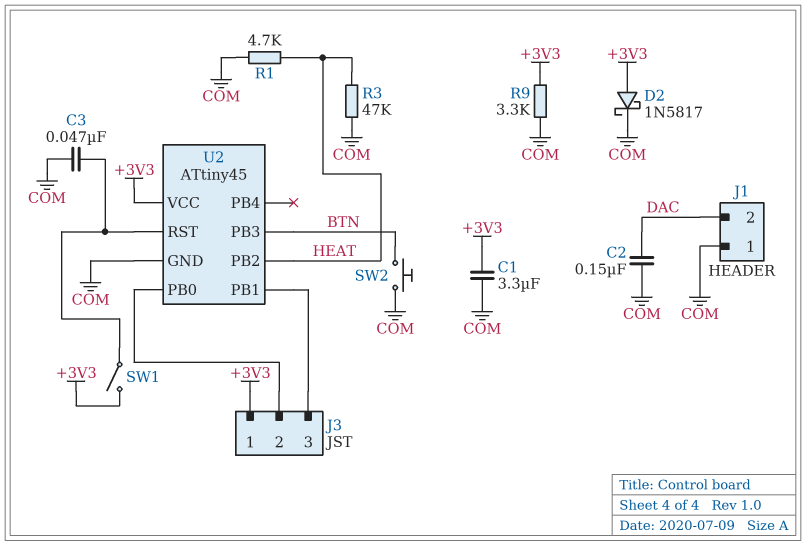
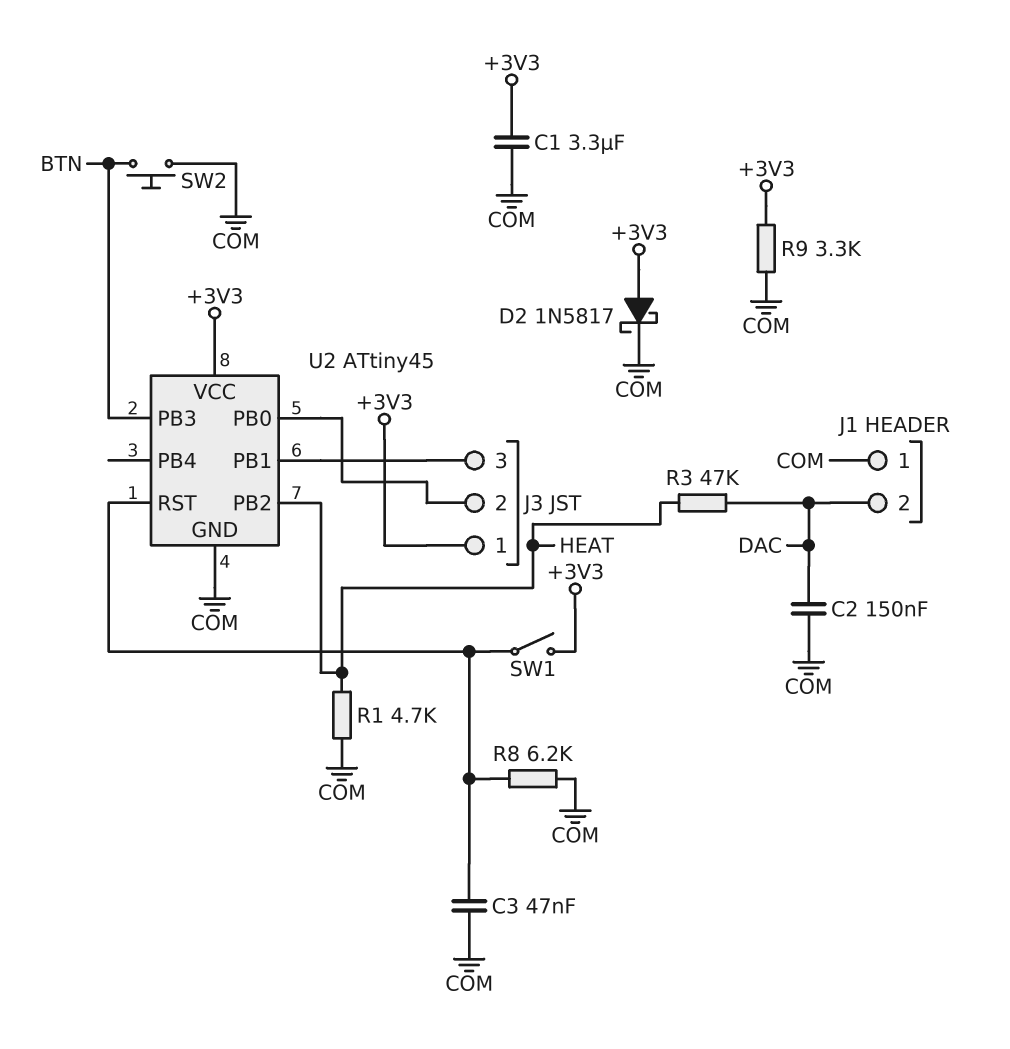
R3: 47k (COM, HEAT) -> 47k (DAC, HEAT)
R8: none -> 6.2k (COM, U2/RST)

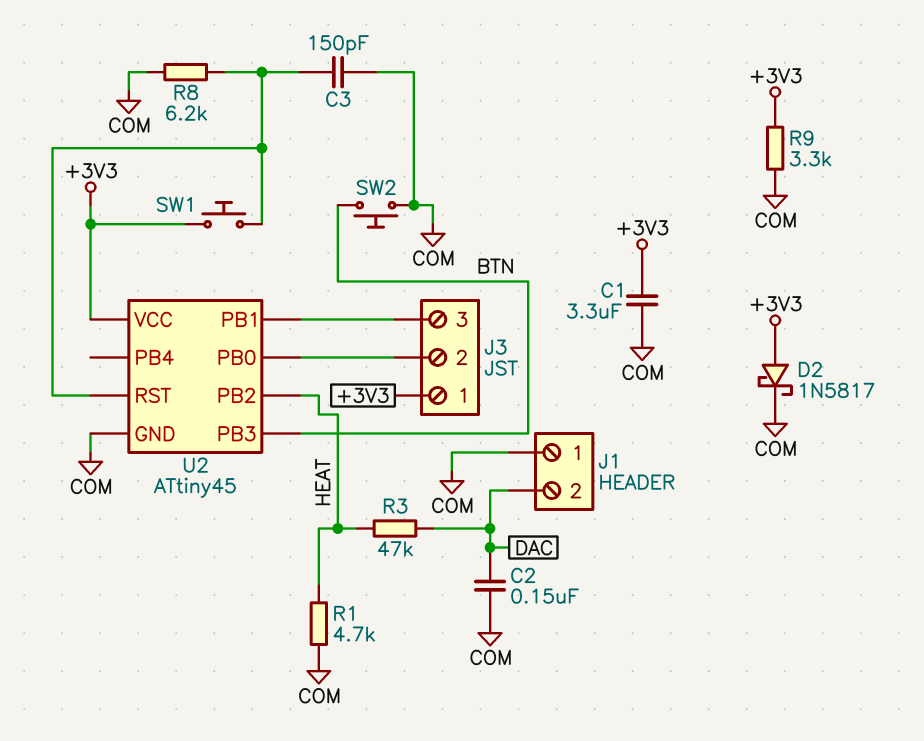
C3: 47nF (COM, U2/RST) -> 150pF (COM, U2/RST)
SW1: switch (+3V3, U2/RST) -> button (+3V3, U2/RST)

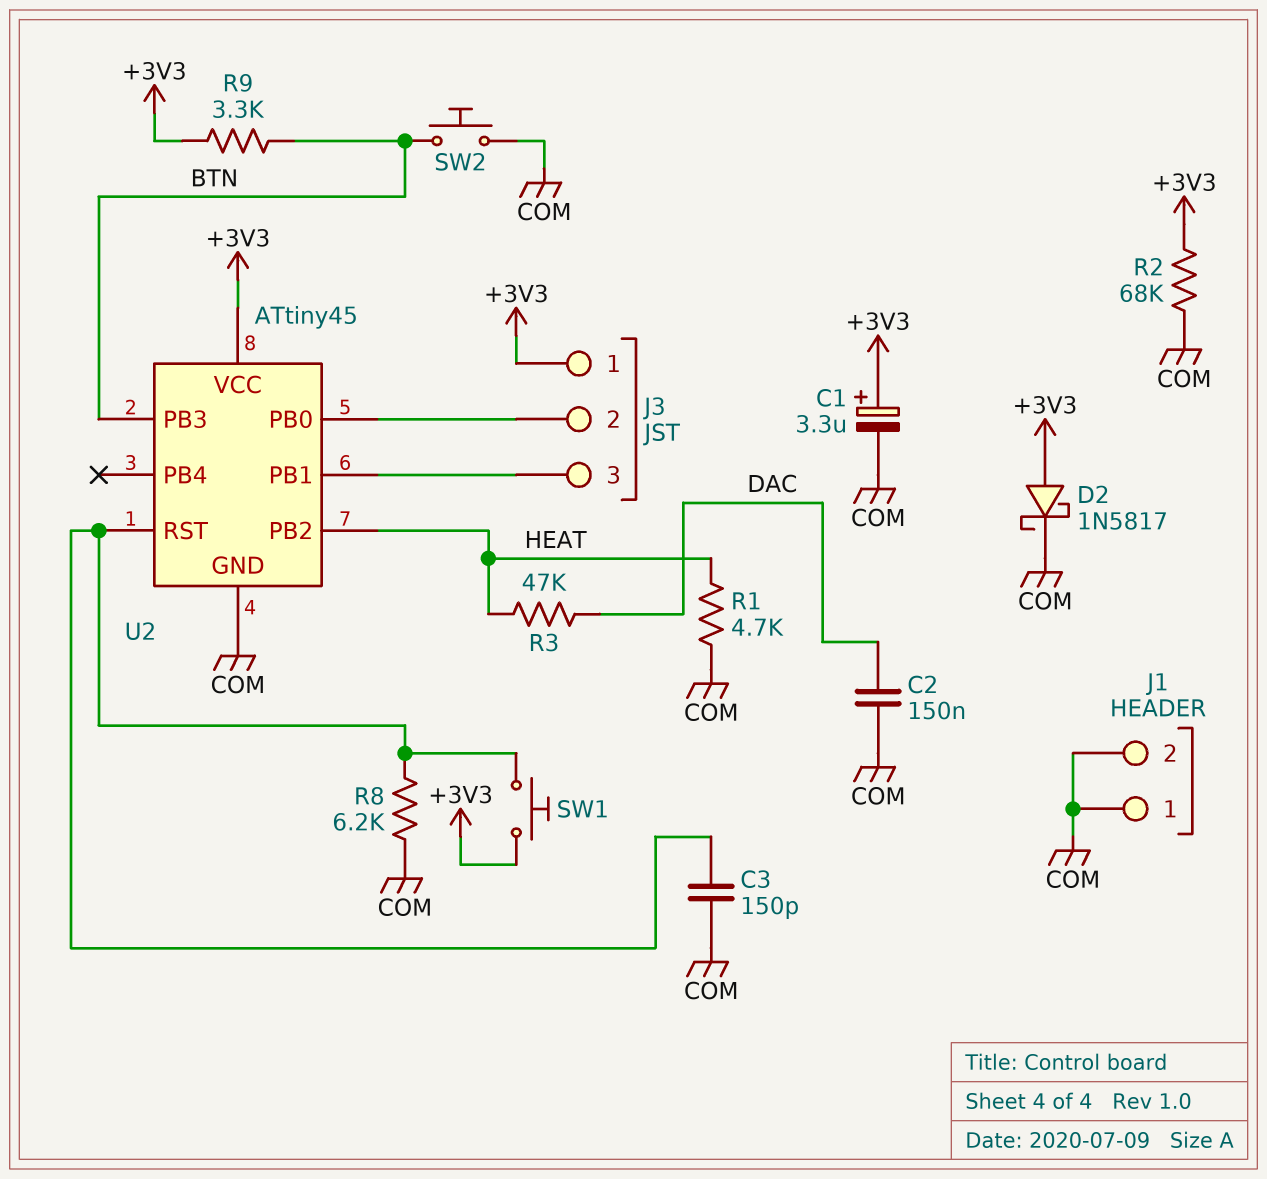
C1: 3.3uF (+3V3, COM) -> 3.3uF (plus +3V3, minus COM)
J1 pin 2: DAC -> COM
R2: none -> 68k (+3V3, COM)
R9: 3.3k (+3V3, COM) -> 3.3k (+3V3, BTN)

